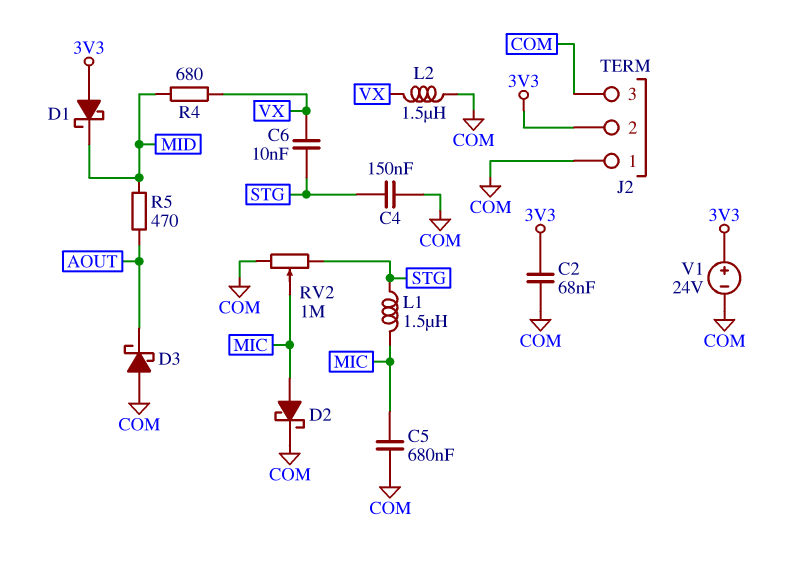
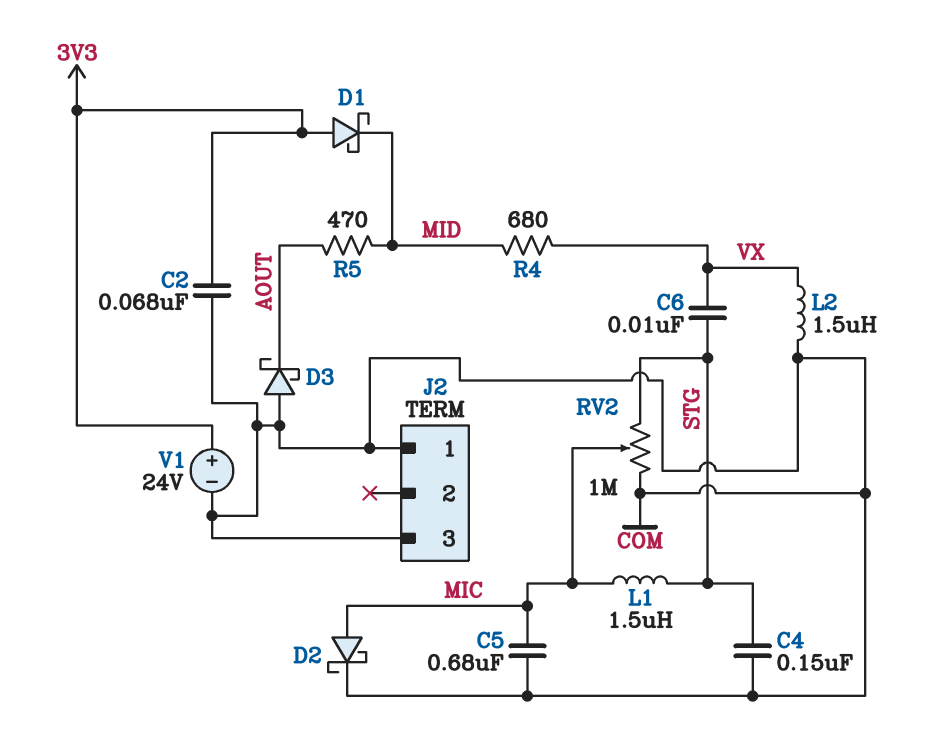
J2 pin 2: 3V3 -> none

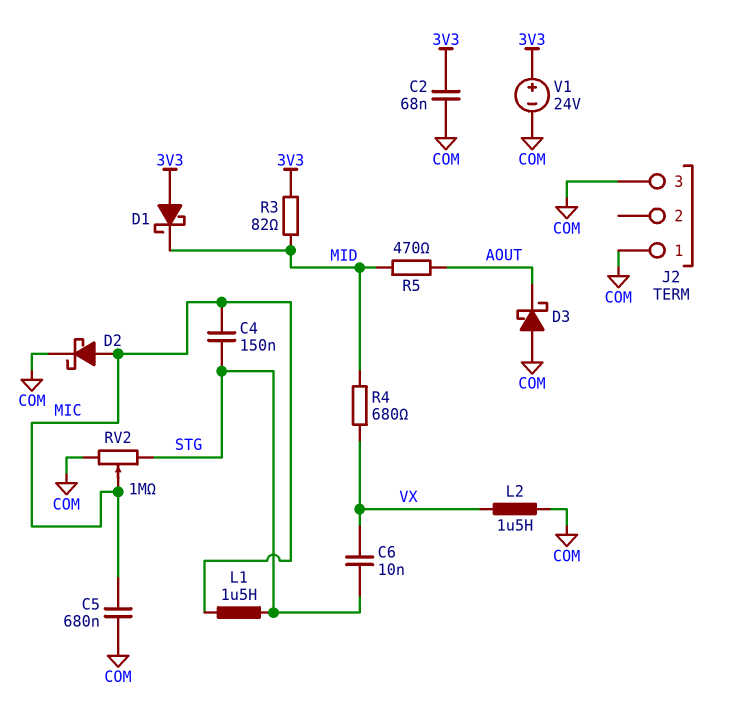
C4: 150nF (COM, STG) -> 150nF (MIC, STG)
R3: none -> 82 (3V3, MID)

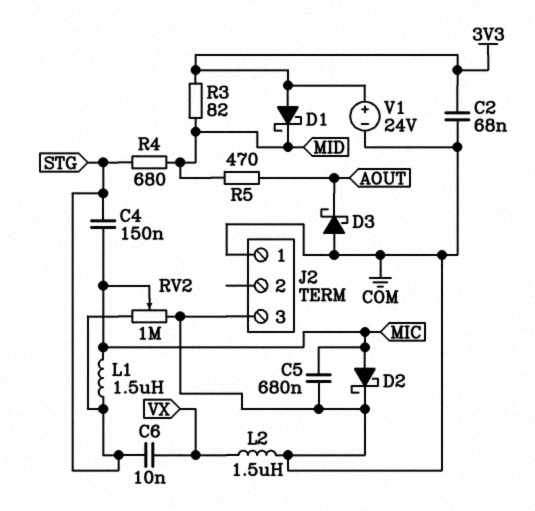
R4: 680 (MID, VX) -> 680 (MID, STG)

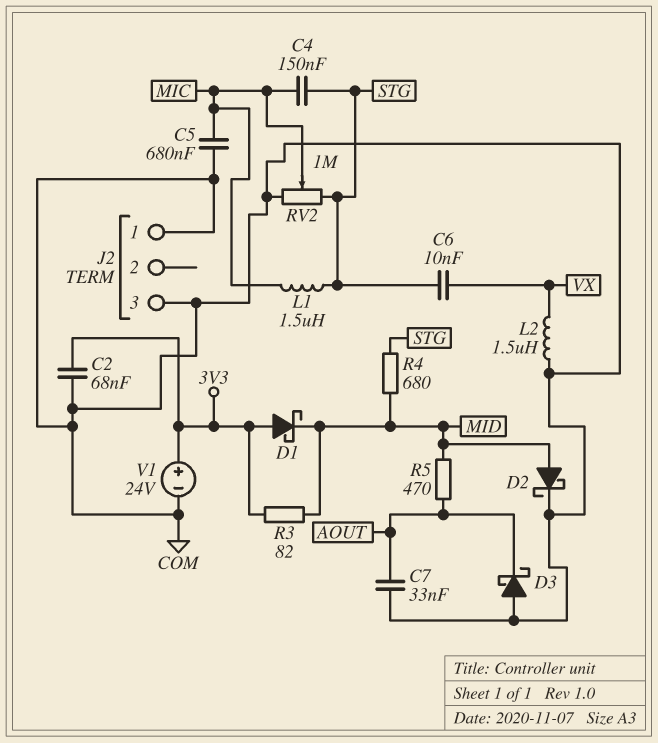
C7: none -> 33nF (AOUT, COM)
D2: schottky (A MIC, K COM) -> schottky (A MID, K COM)

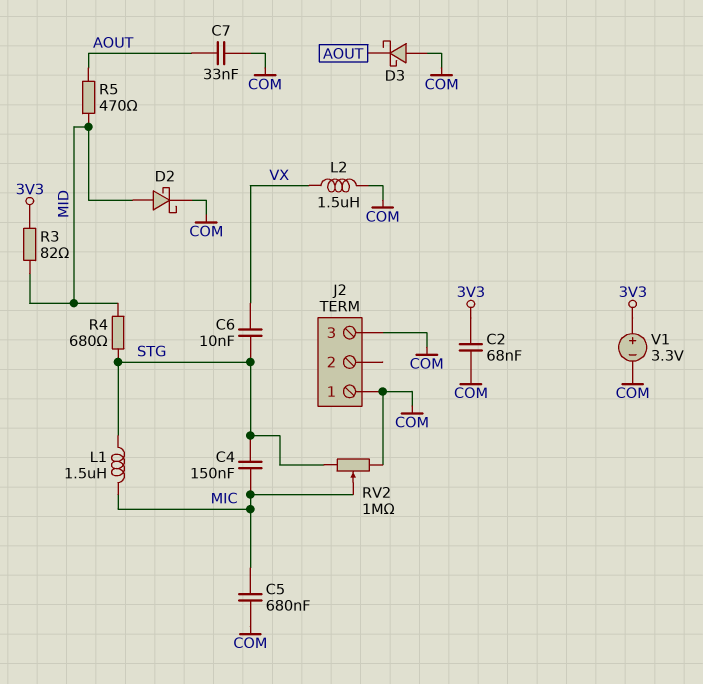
D1: schottky (A 3V3, K MID) -> none
V1: 24V (plus 3V3, minus COM) -> 3.3V (plus 3V3, minus COM)

